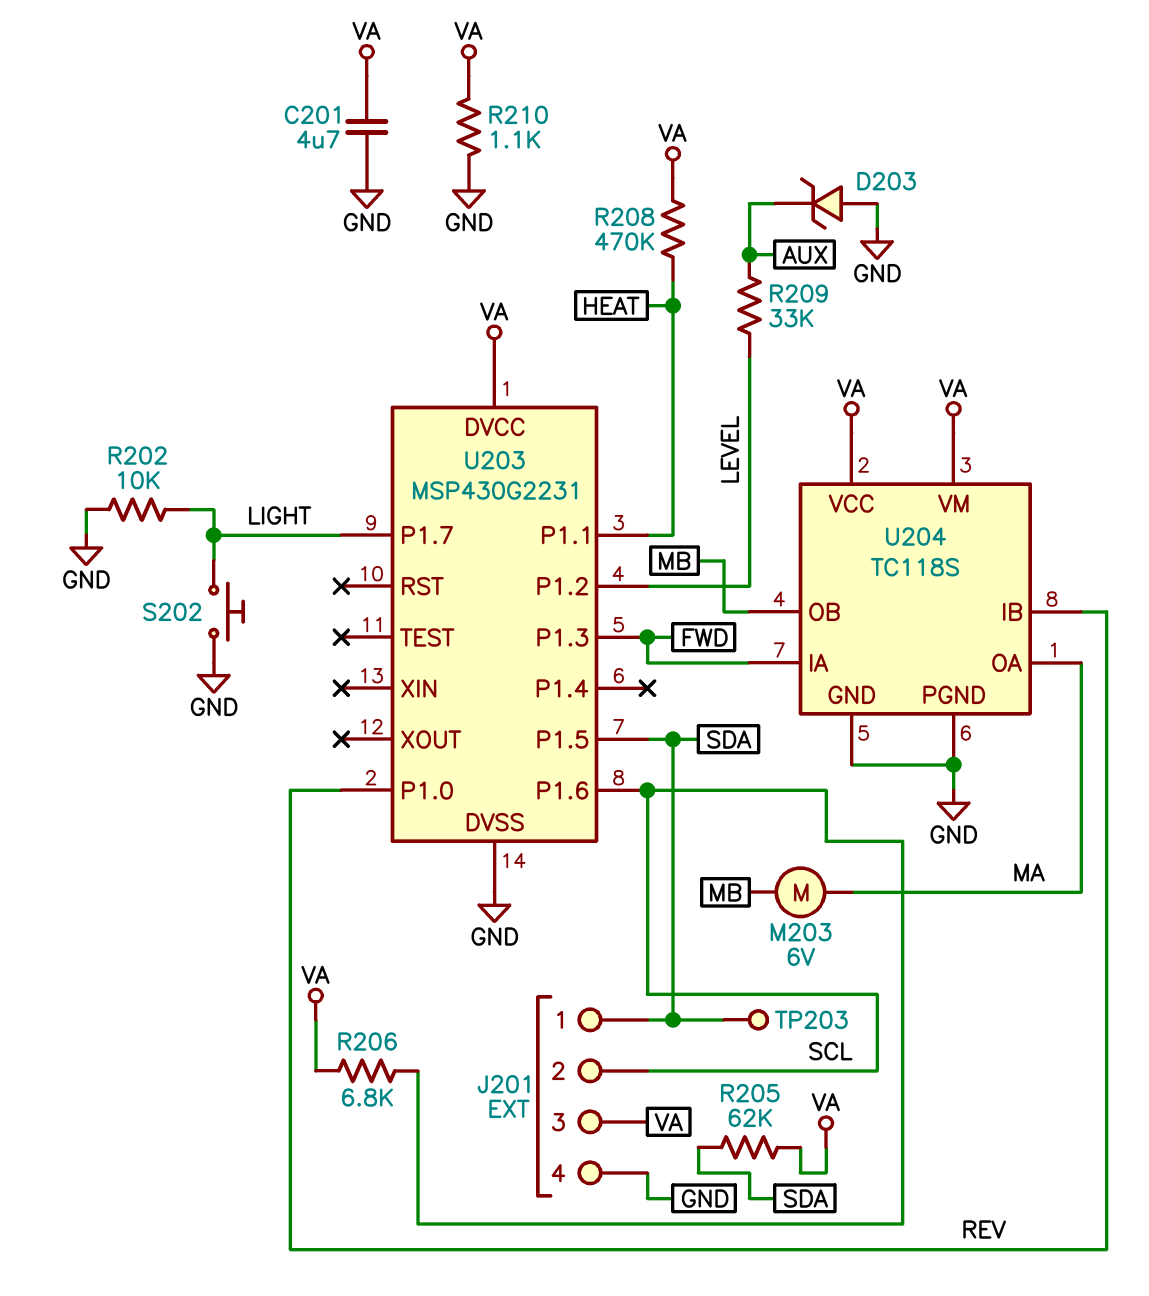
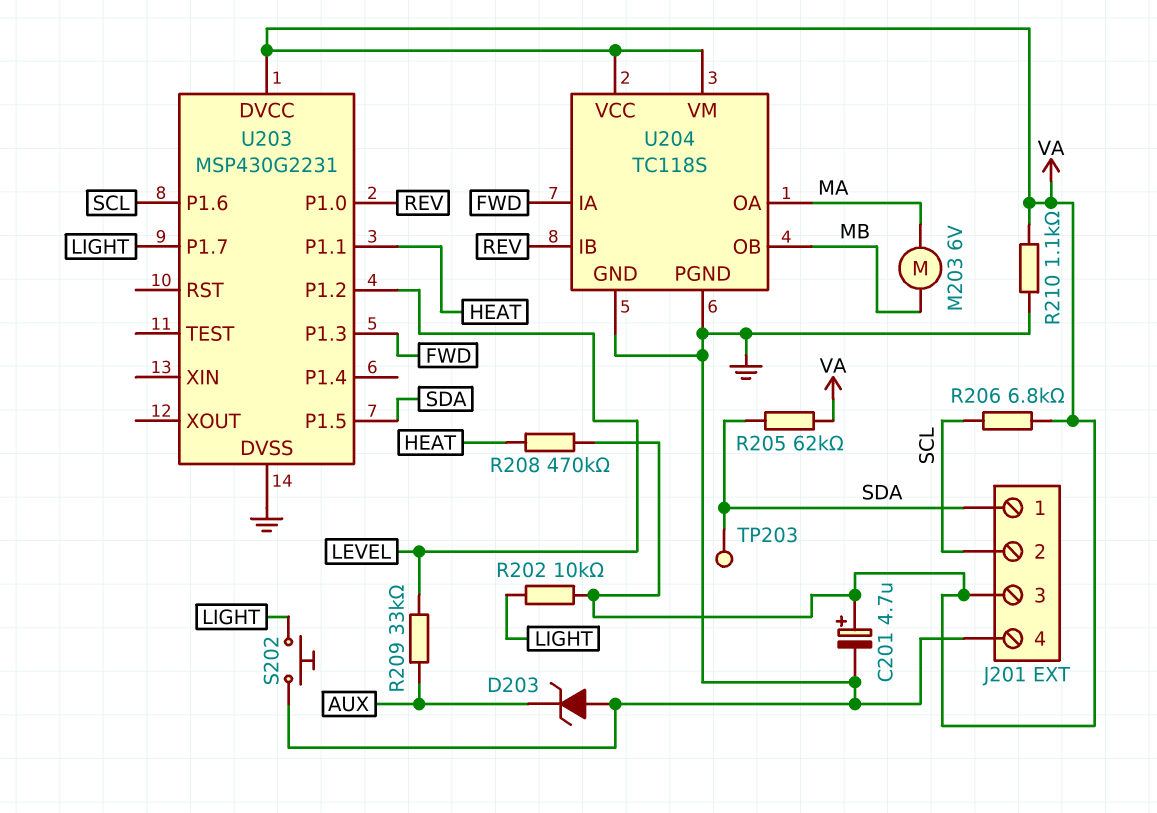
C201: 4.7uF (GND, VA) -> 4.7uF (plus VA, minus GND)
R202: 10k (GND, LIGHT) -> 10k (LIGHT, VA)

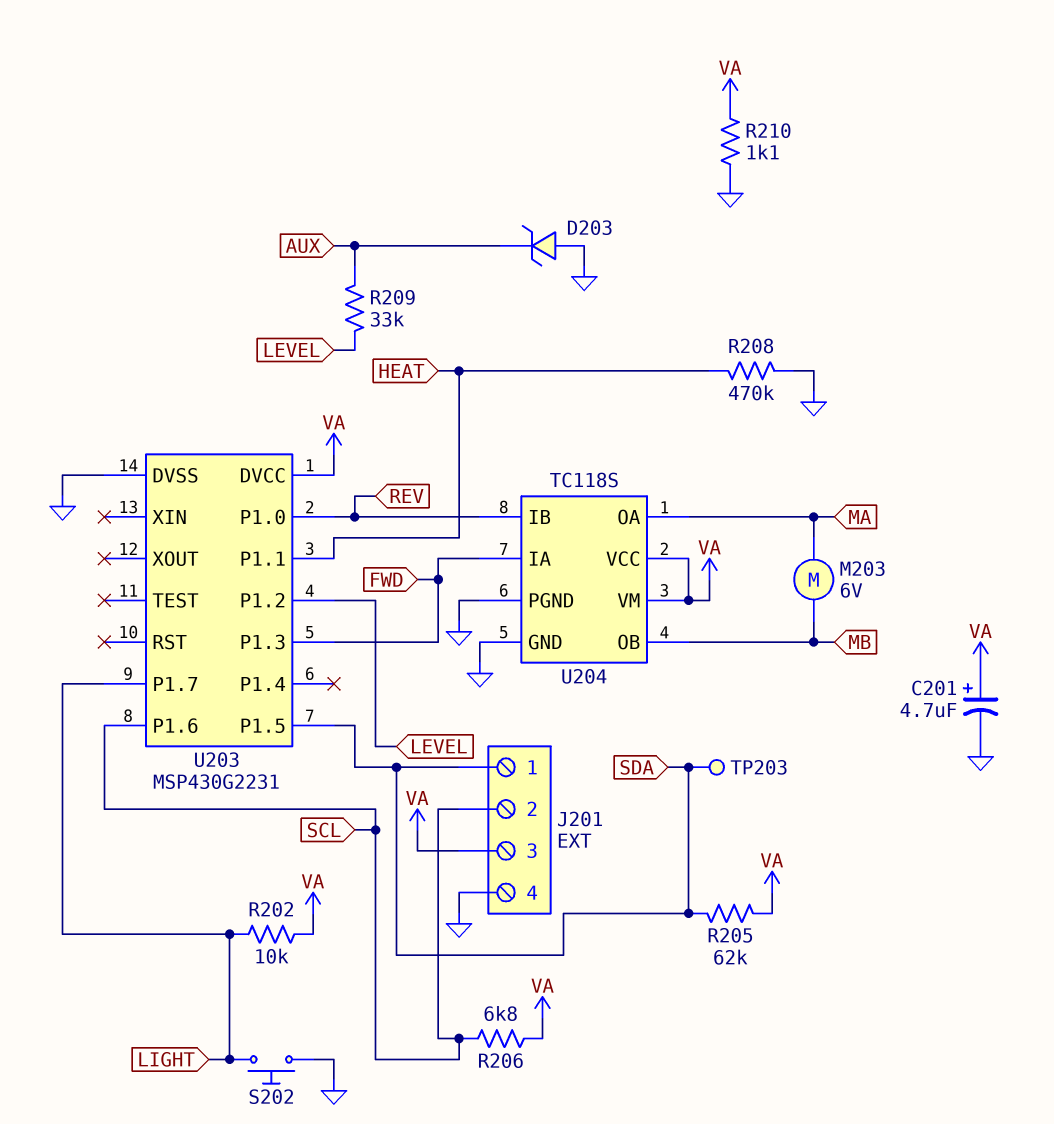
R208: 470k (HEAT, VA) -> 470k (GND, HEAT)

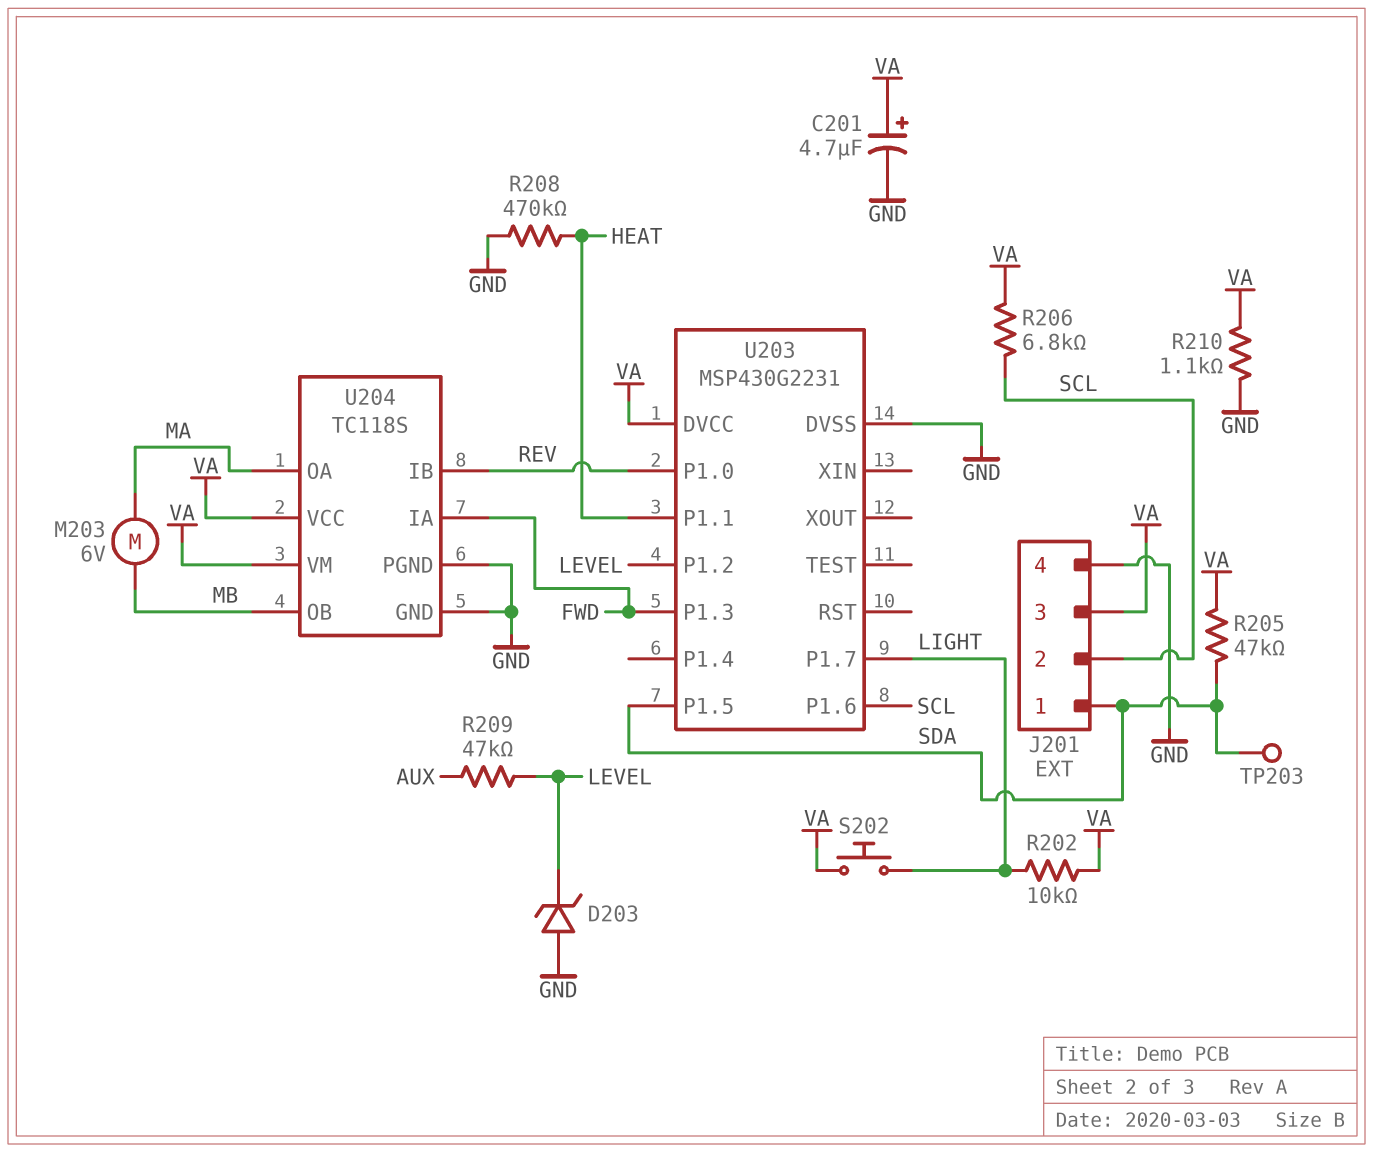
D203: zener (A GND, K AUX) -> zener (A GND, K LEVEL)
R205: 62k (SDA, VA) -> 47k (SDA, VA)
R209: 33k (AUX, LEVEL) -> 47k (AUX, LEVEL)
S202: button (GND, LIGHT) -> button (LIGHT, VA)

